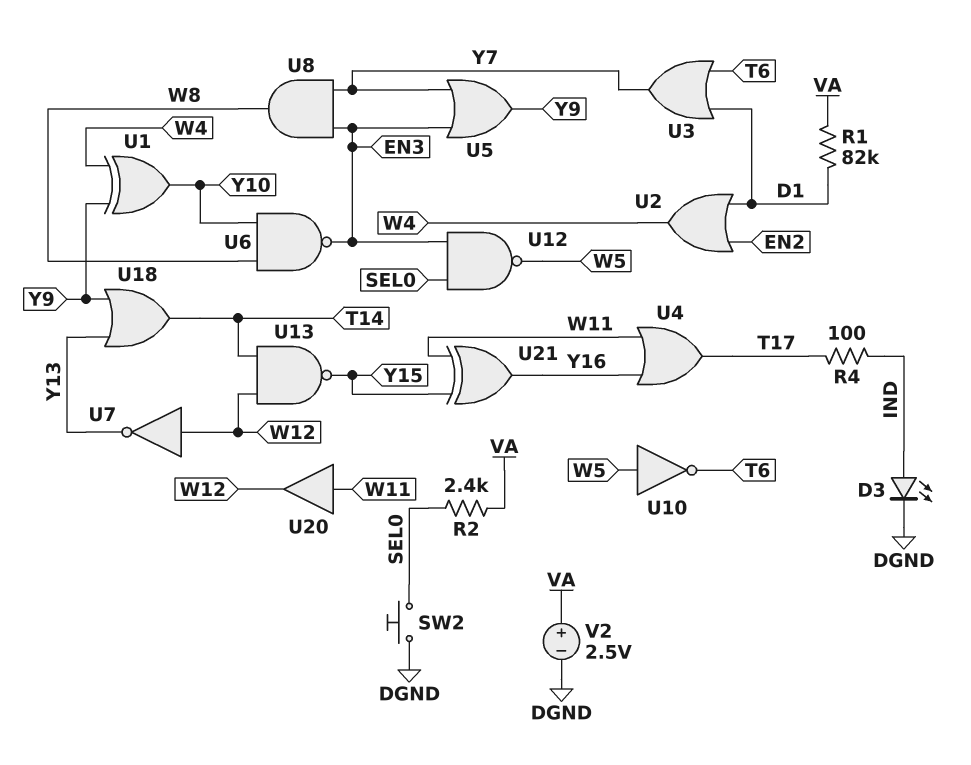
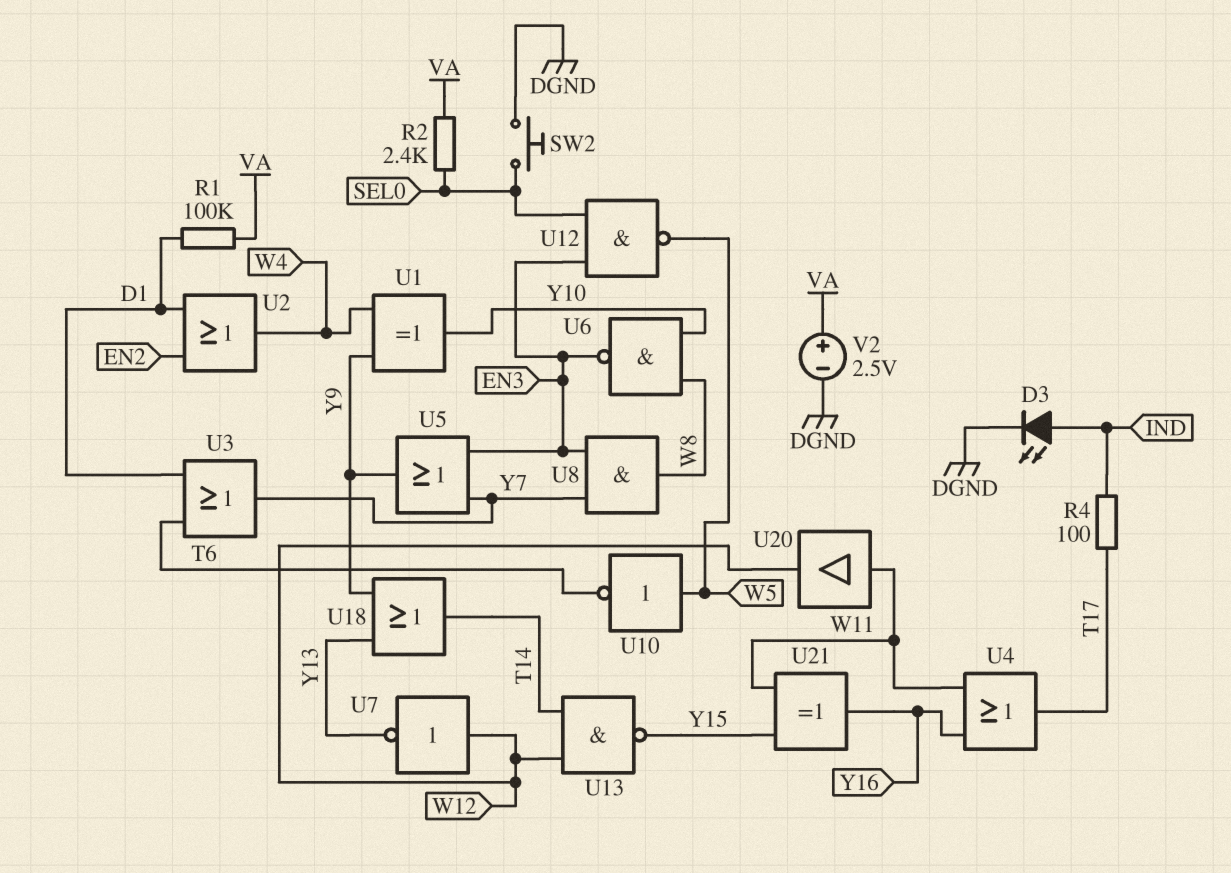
R1: 82k (D1, VA) -> 100k (D1, VA)

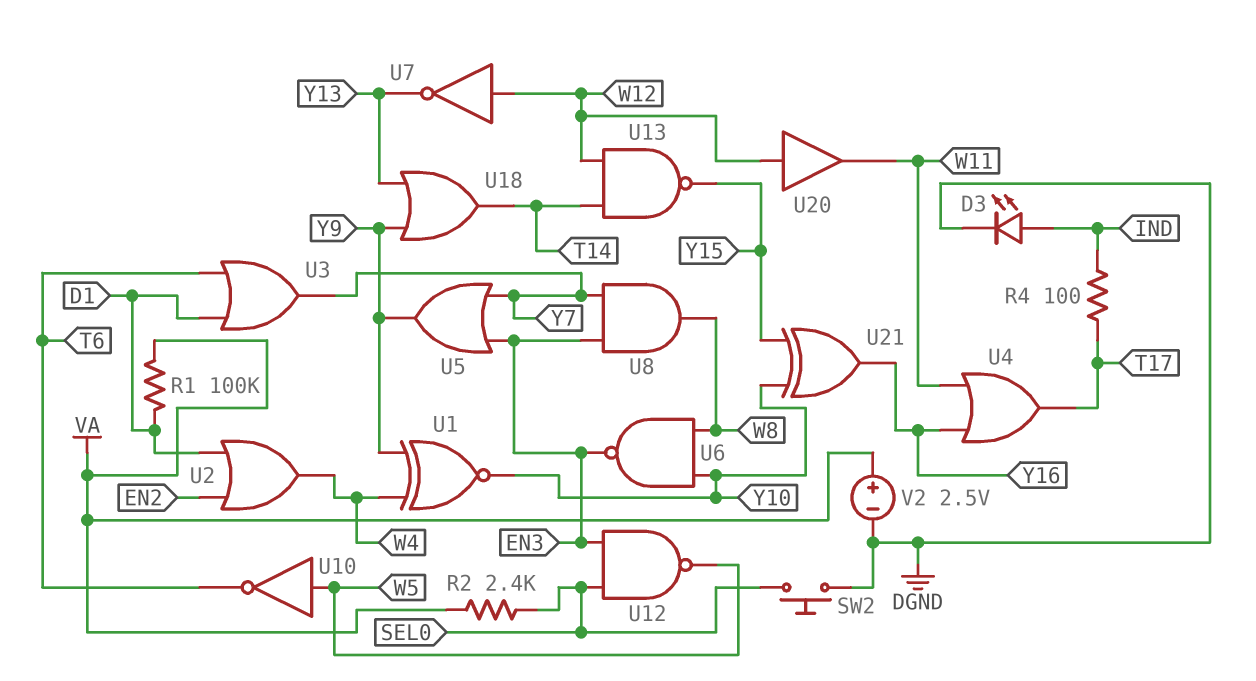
U1: XOR (in W4, in Y9, out Y10) -> XNOR (in W4, in Y9, out Y10)
U20: buffer (in W11, out W12) -> buffer (in W12, out W11)
U21: XOR (in W11, in Y15, out Y16) -> XOR (in Y10, in Y15, out Y16)

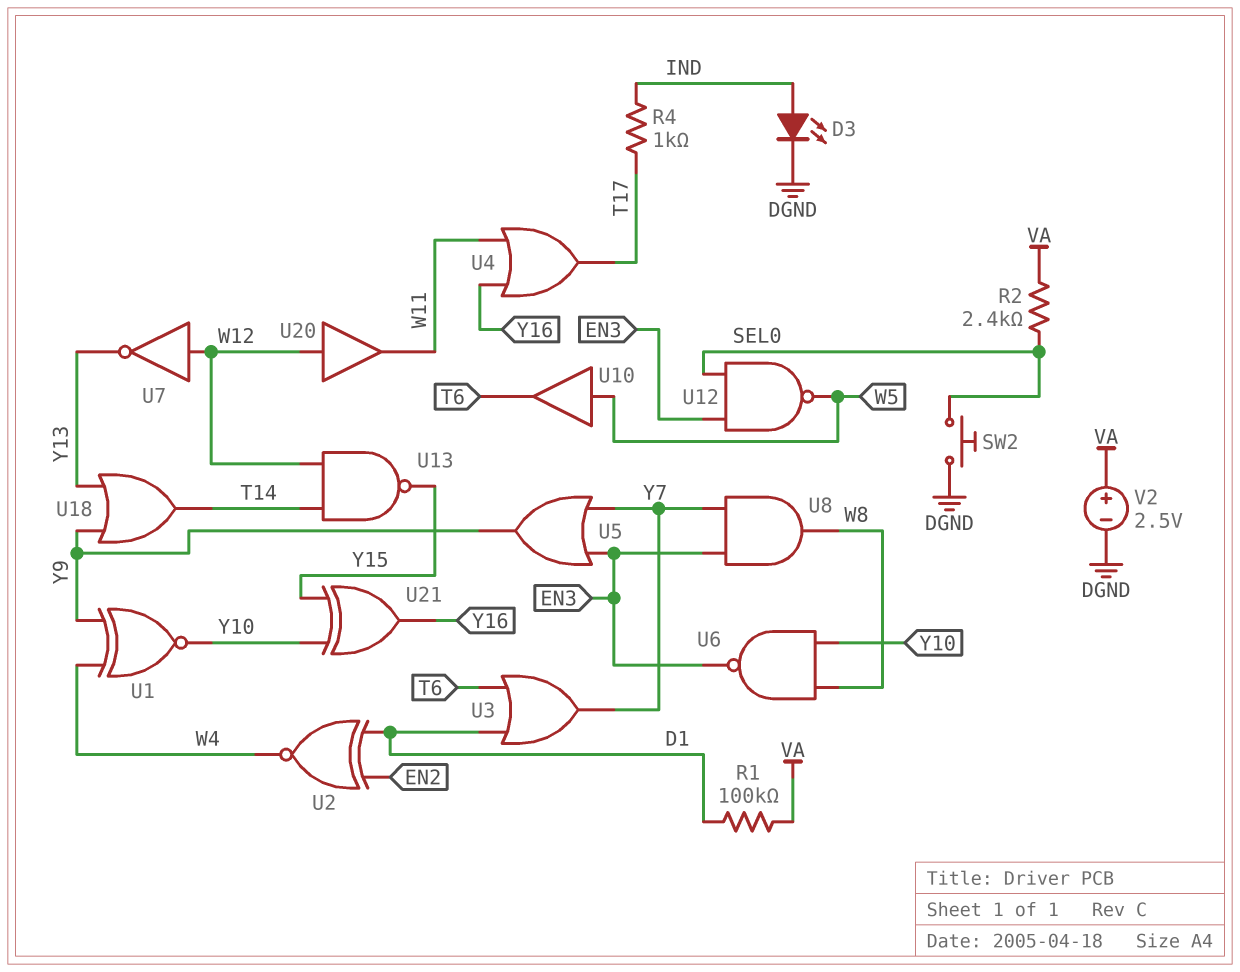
R4: 100 (IND, T17) -> 1k (IND, T17)
U2: OR (in D1, in EN2, out W4) -> XNOR (in D1, in EN2, out W4)
U10: NOT (in W5, out T6) -> buffer (in W5, out T6)

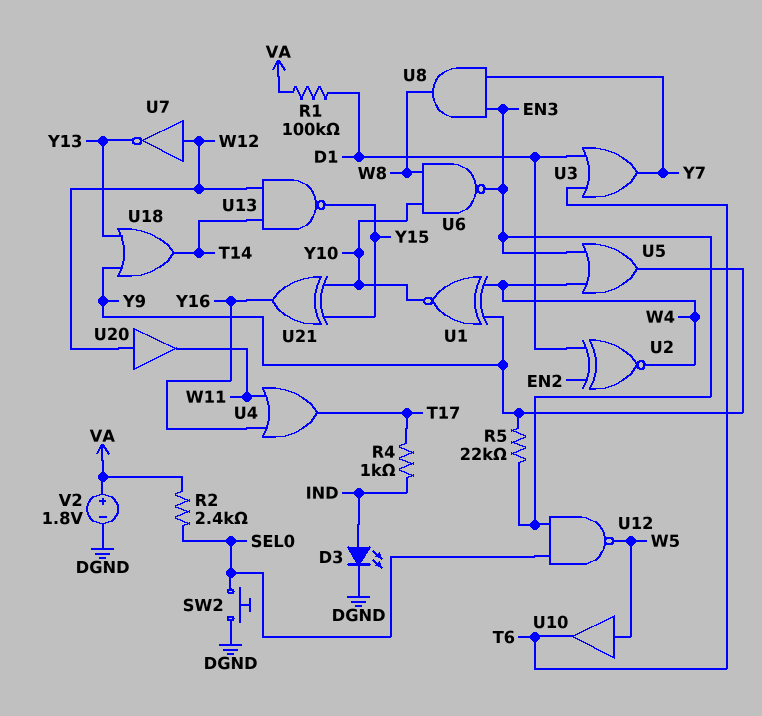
R5: none -> 22k (EN3, Y9)
U5: OR (in EN3, in Y7, out Y9) -> OR (in EN3, in W4, out Y9)
V2: 2.5V (plus VA, minus DGND) -> 1.8V (plus VA, minus DGND)

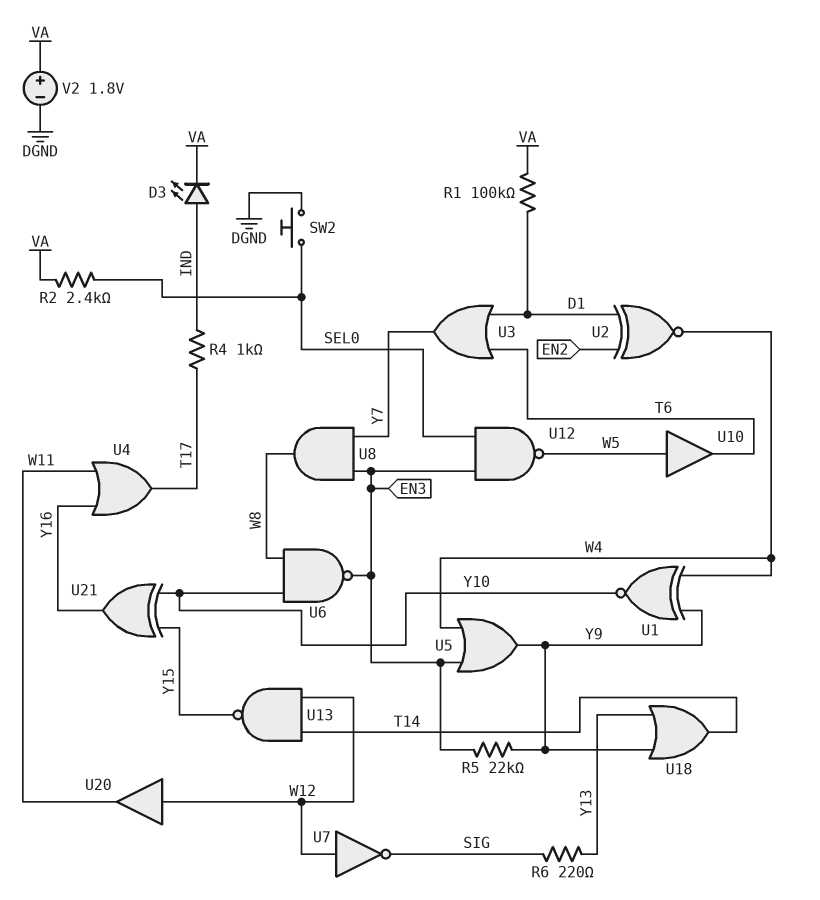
D3: LED (A IND, K DGND) -> LED (A IND, K VA)
R6: none -> 220 (SIG, Y13)
U7: NOT (in W12, out Y13) -> NOT (in W12, out SIG)

